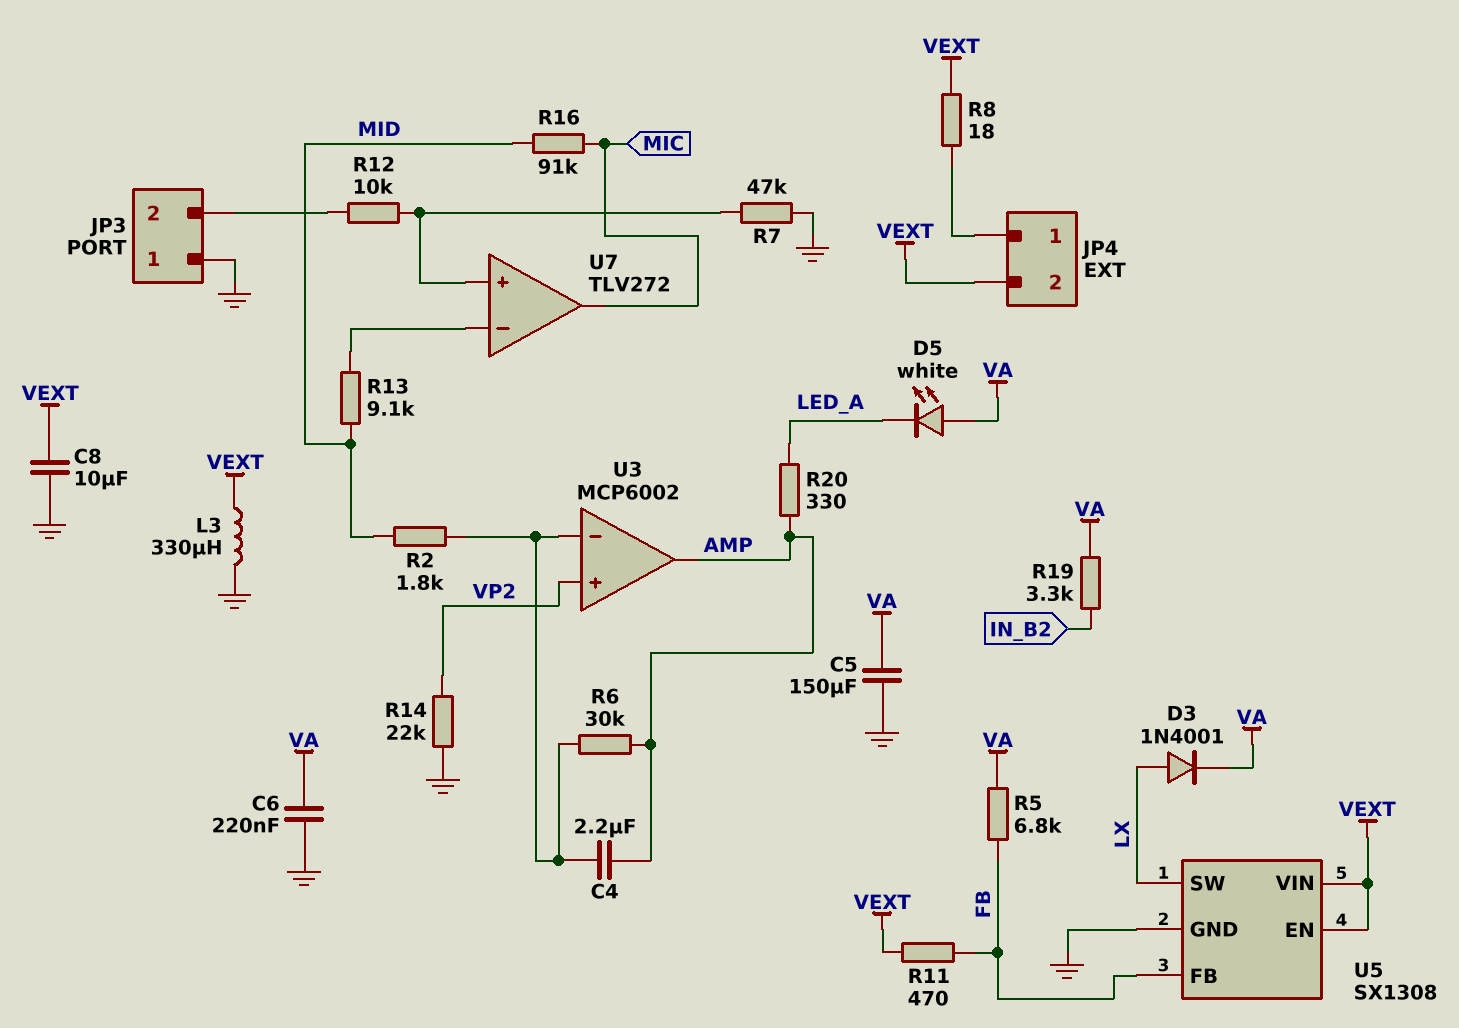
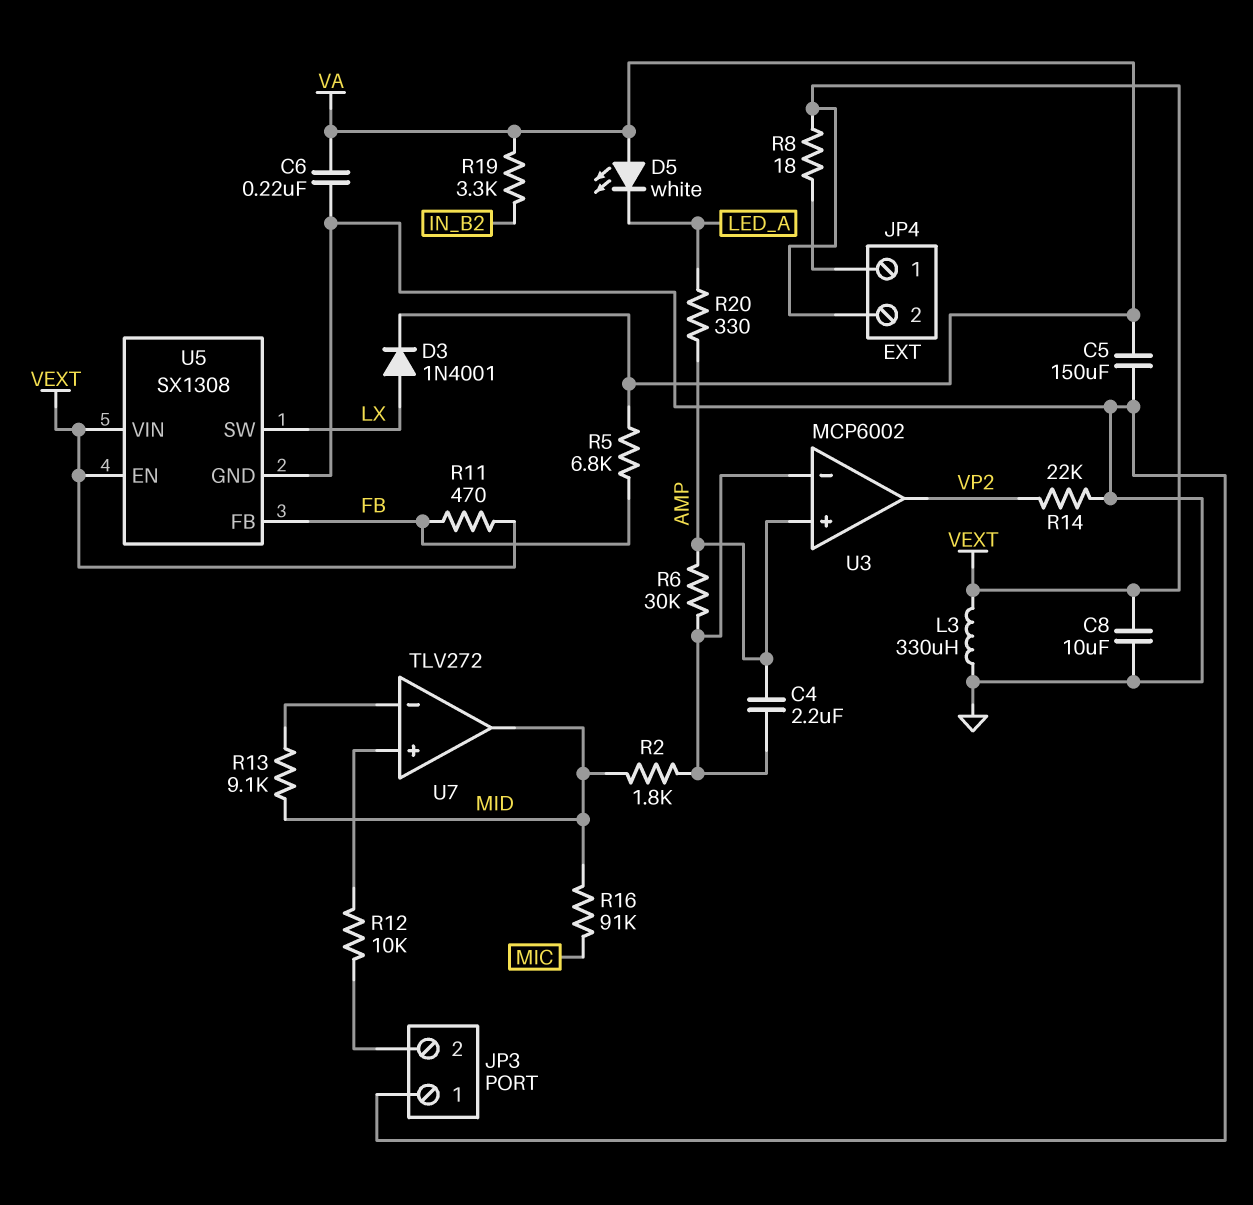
R7: 47k (GND, U7/in+) -> none
U3 pin in+: VP2 -> AMP
U3 pin out: AMP -> VP2
U7 pin out: MIC -> MID

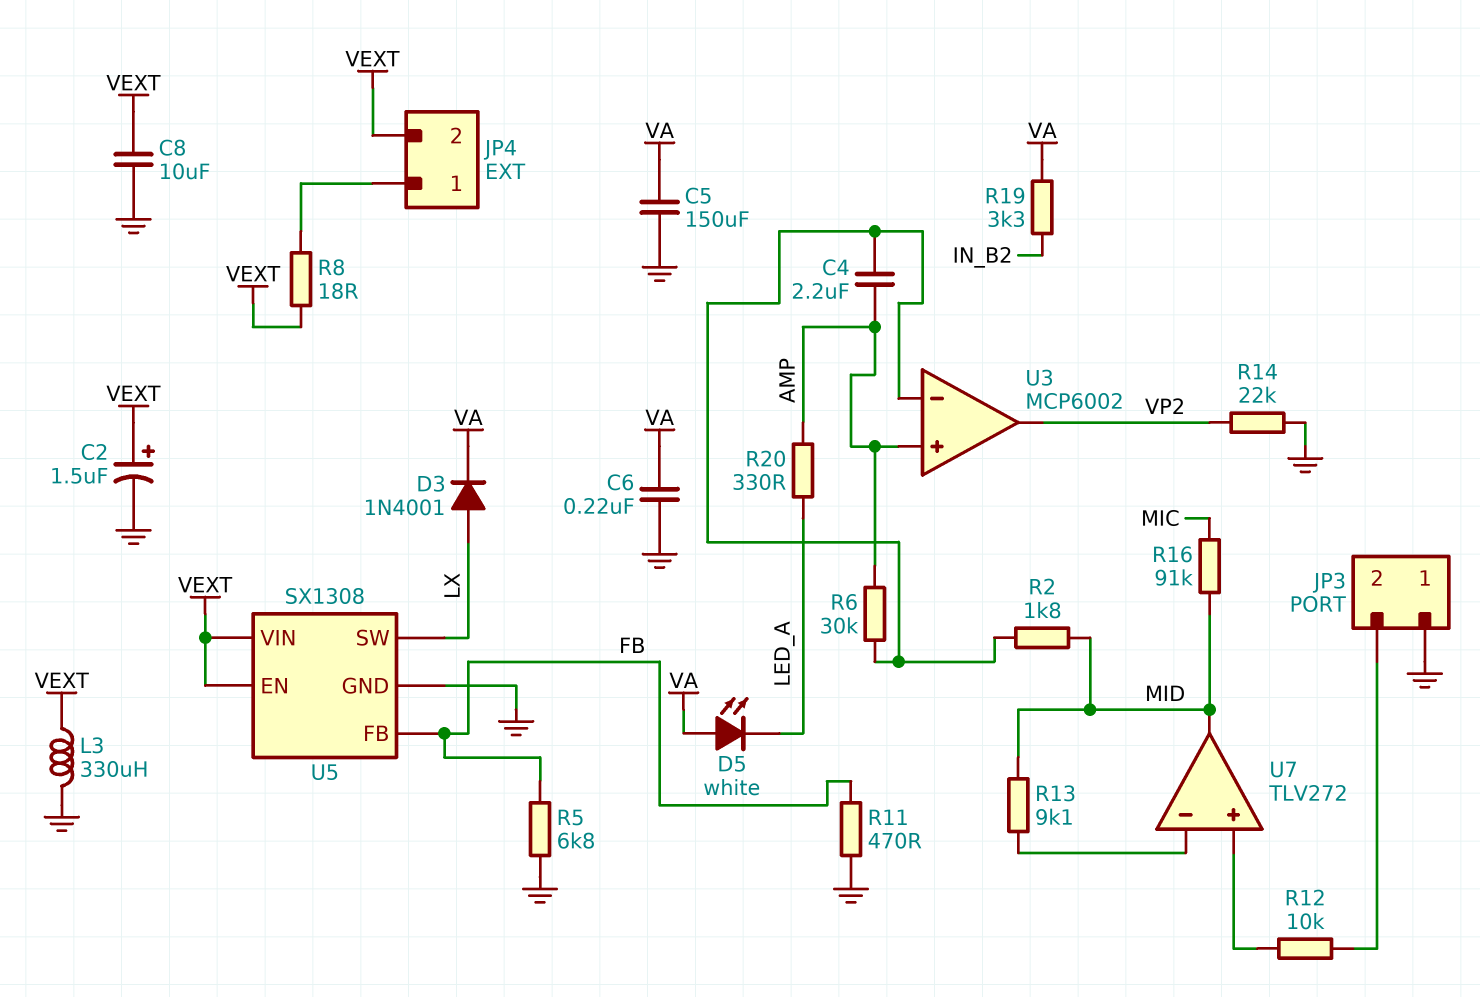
C2: none -> 1.5uF (plus VEXT, minus GND)
R5: 6.8k (FB, VA) -> 6.8k (FB, GND)
R11: 470 (FB, VEXT) -> 470 (FB, GND)

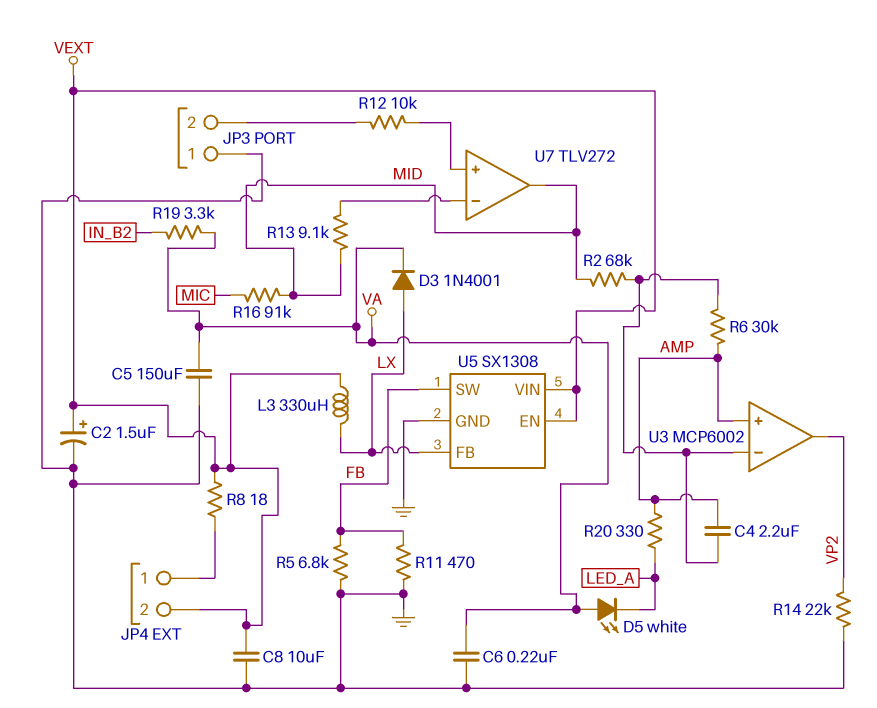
L3: 330uH (GND, VEXT) -> 330uH (LX, VEXT)
R2: 1.8k (MID, U3/in-) -> 68k (MID, U3/in-)
U5 pin FB: FB -> LX
U5 pin SW: LX -> FB

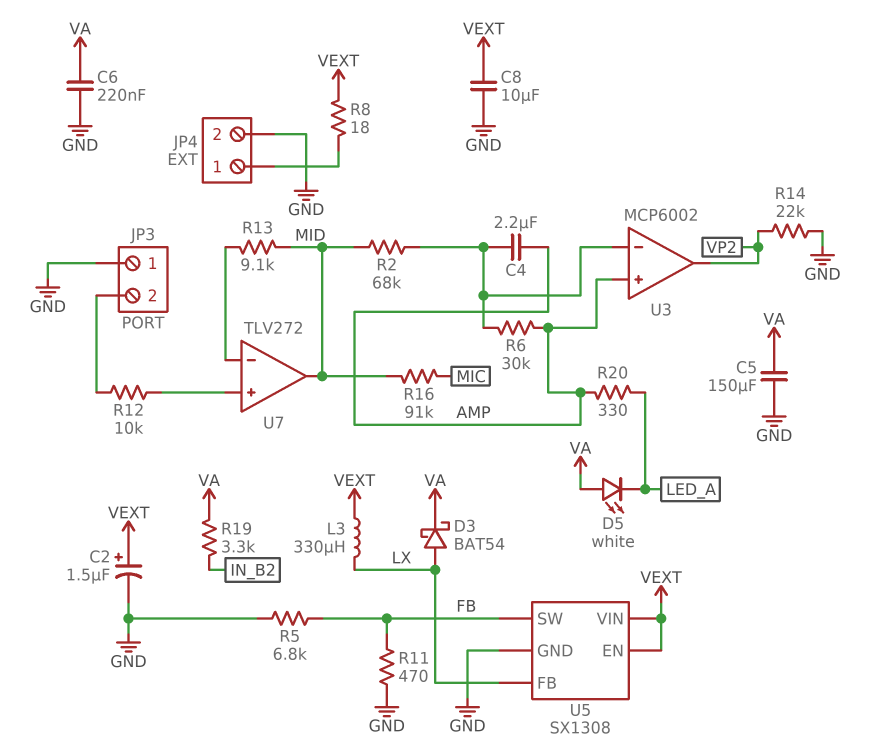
D3: diode 1N4001 (A LX, K VA) -> schottky BAT54 (A LX, K VA)
JP4 pin 2: VEXT -> GND

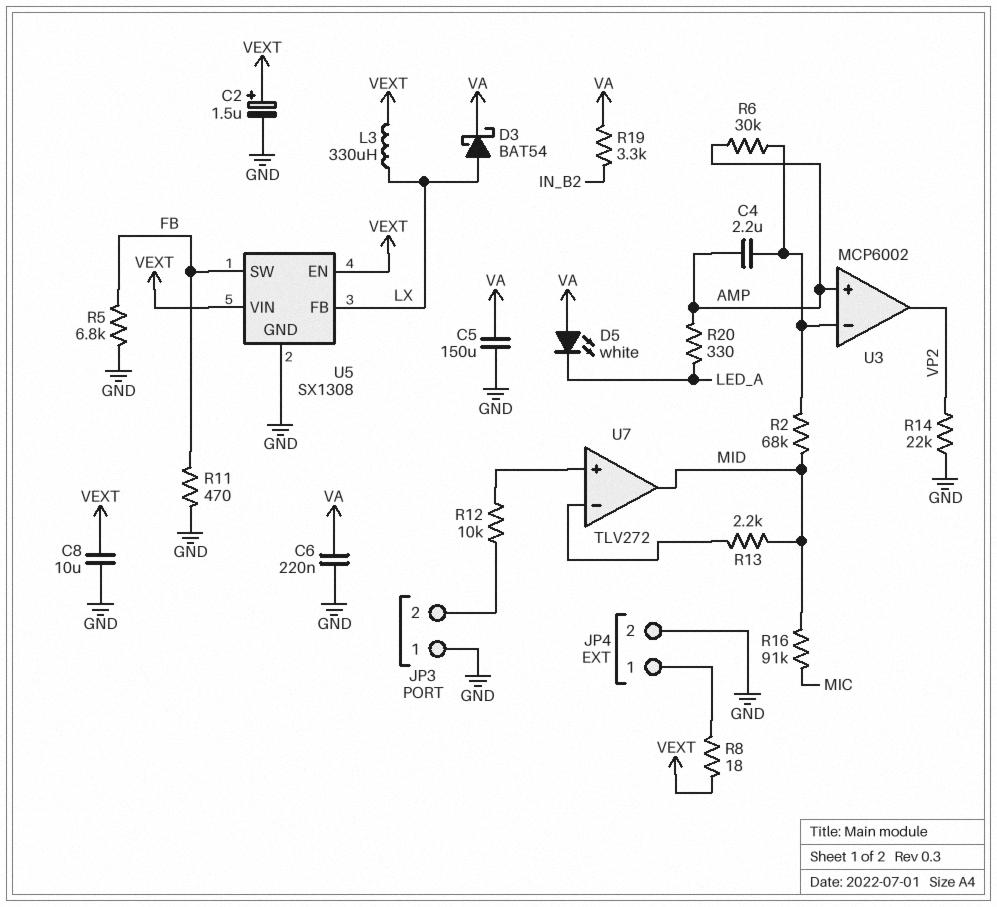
R13: 9.1k (MID, U7/in-) -> 2.2k (MID, U7/in-)

